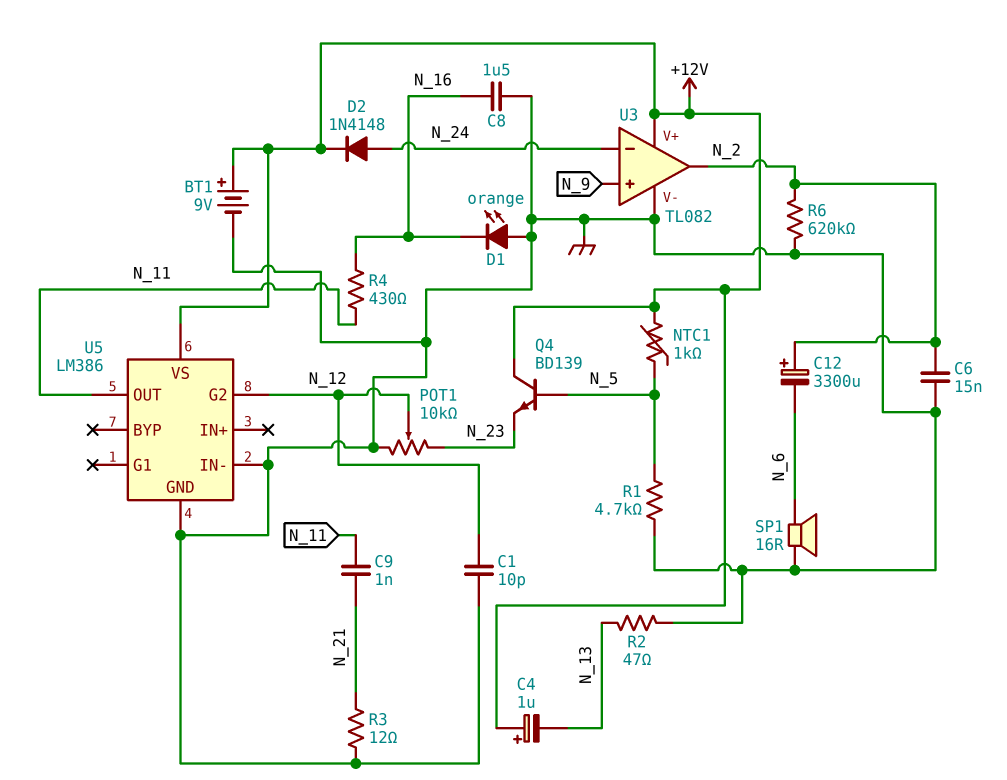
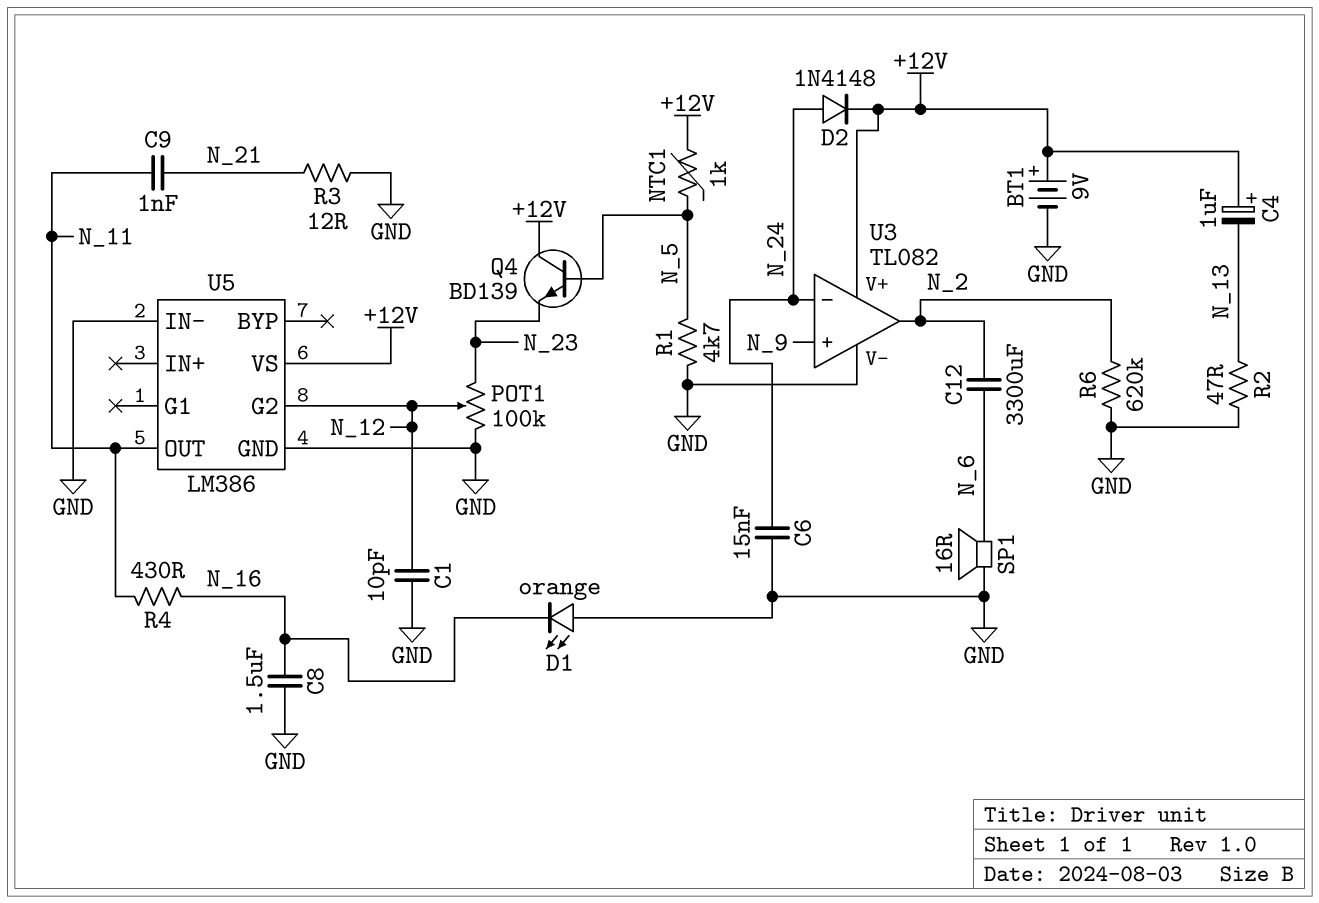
C6: 15nF (GND, N_2) -> 15nF (GND, N_24)
C12: 3300uF (plus N_2, minus N_6) -> 3300uF (N_2, N_6)
POT1: 10k (GND, N_23, wiper N_12) -> 100k (GND, N_23, wiper N_12)

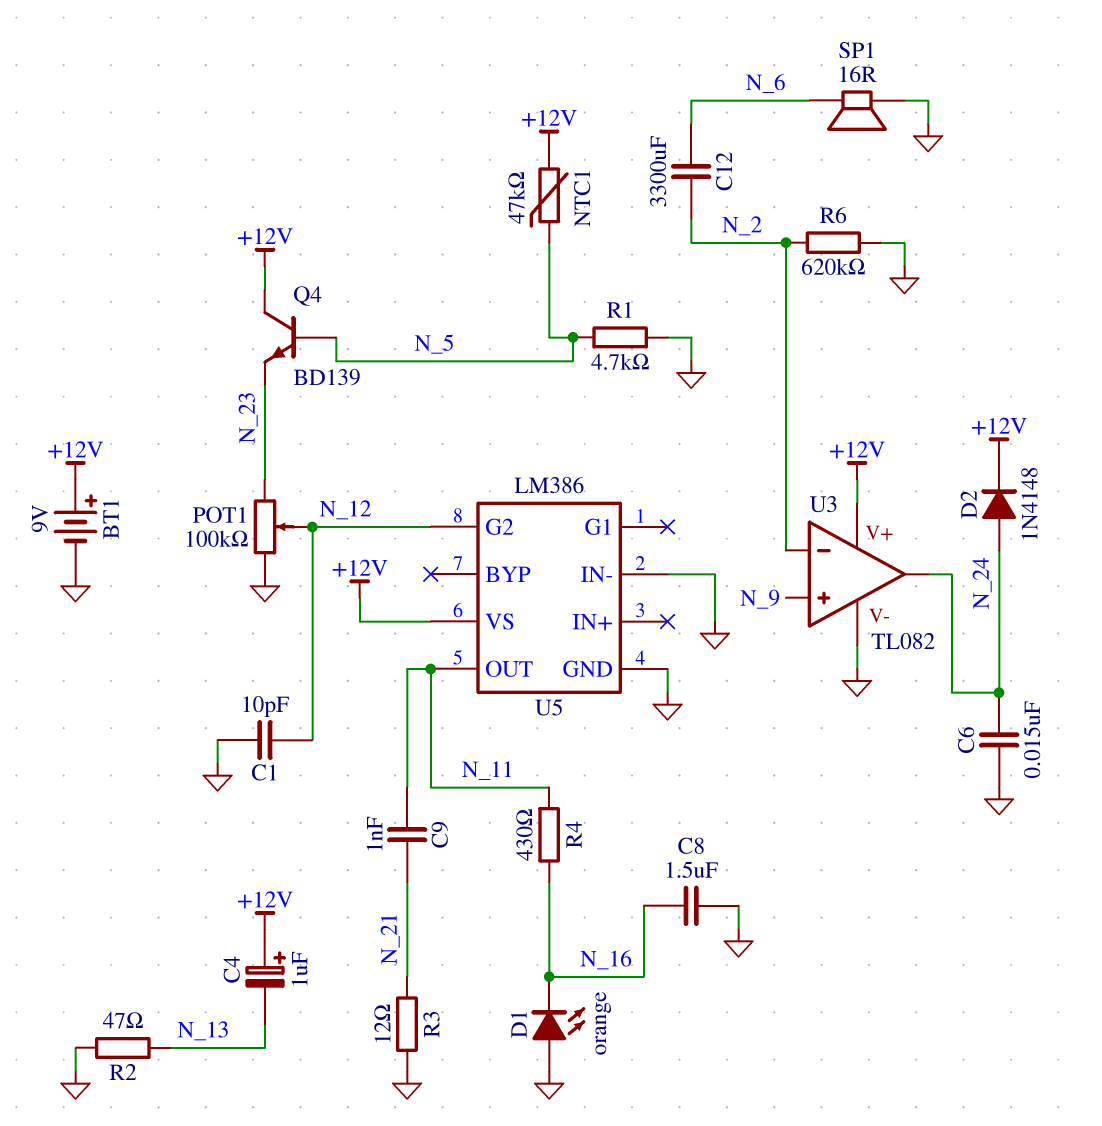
NTC1: 1k (+12V, N_5) -> 47k (+12V, N_5)
U3 pin in-: N_24 -> N_2
U3 pin out: N_2 -> N_24

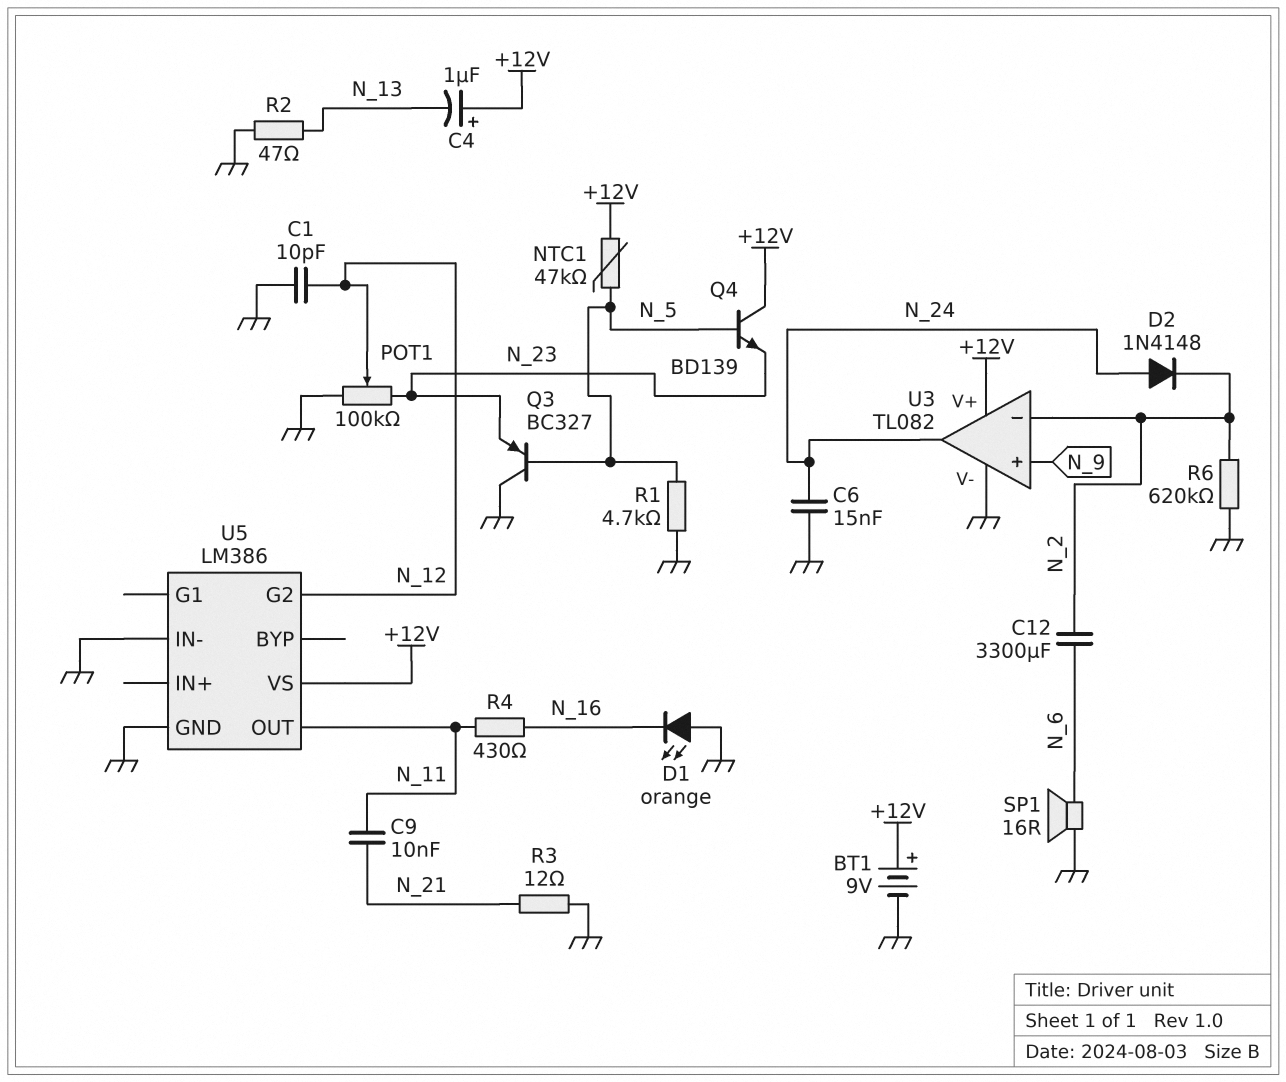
C8: 1.5uF (GND, N_16) -> none
C9: 1nF (N_11, N_21) -> 10nF (N_11, N_21)
D2: diode 1N4148 (A N_24, K +12V) -> diode 1N4148 (A N_24, K N_2)
Q3: none -> PNP BC327 (B N_5, C GND, E N_23)

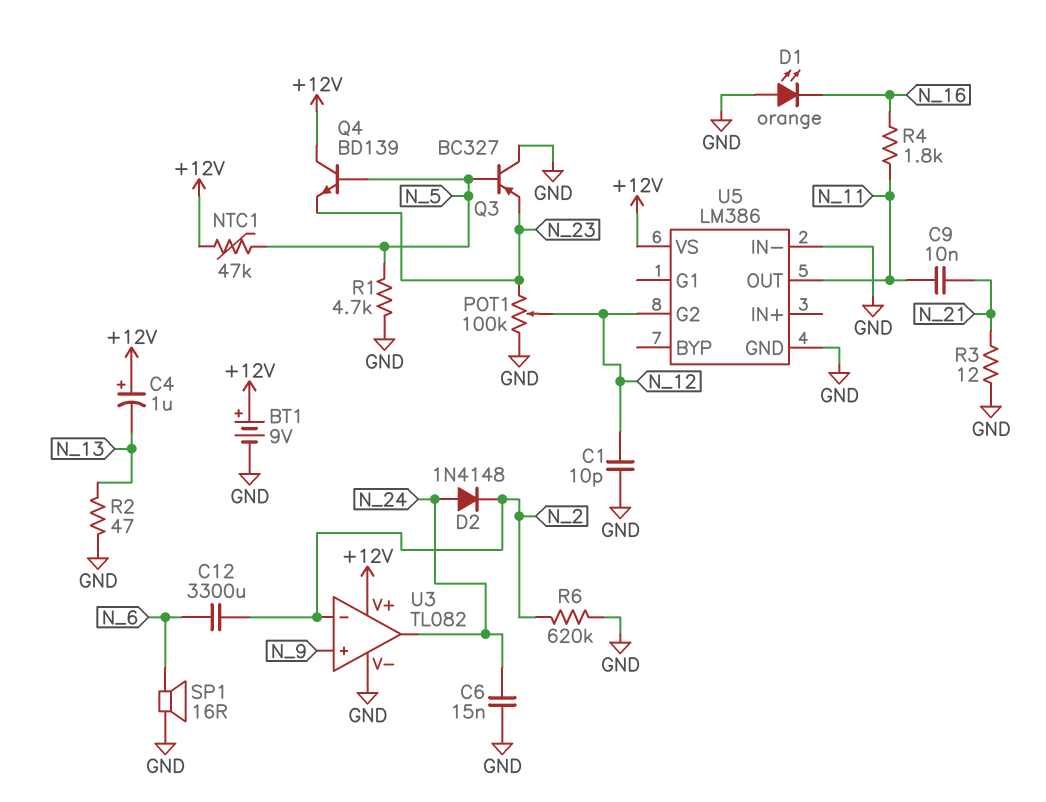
R4: 430 (N_11, N_16) -> 1.8k (N_11, N_16)

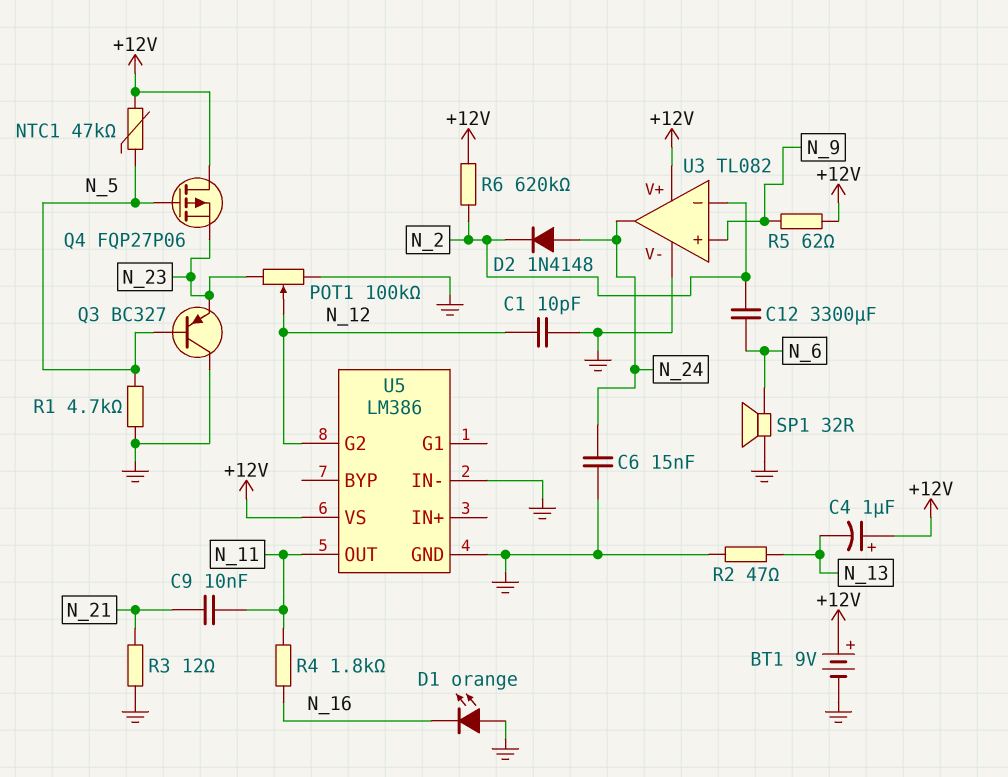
Q4: NPN BD139 (B N_5, C +12V, E N_23) -> PMOS FQP27P06 (G N_5, D +12V, S N_23)
R5: none -> 62 (+12V, N_9)
R6: 620k (GND, N_2) -> 620k (+12V, N_2)
SP1: speaker 16R (GND, N_6) -> speaker 32R (GND, N_6)

